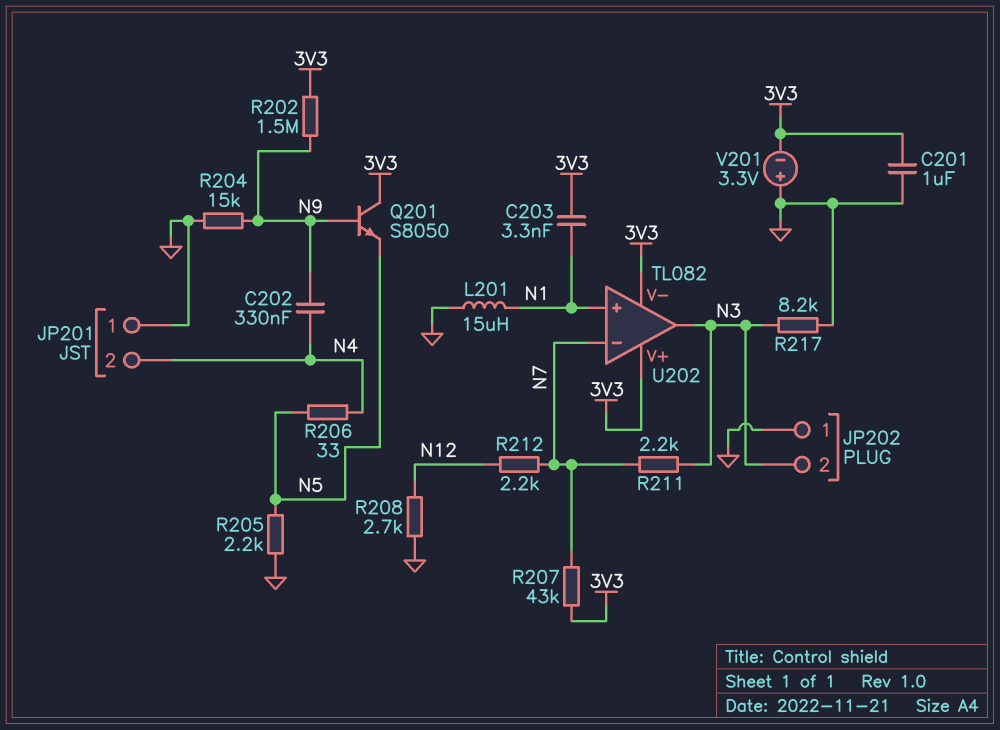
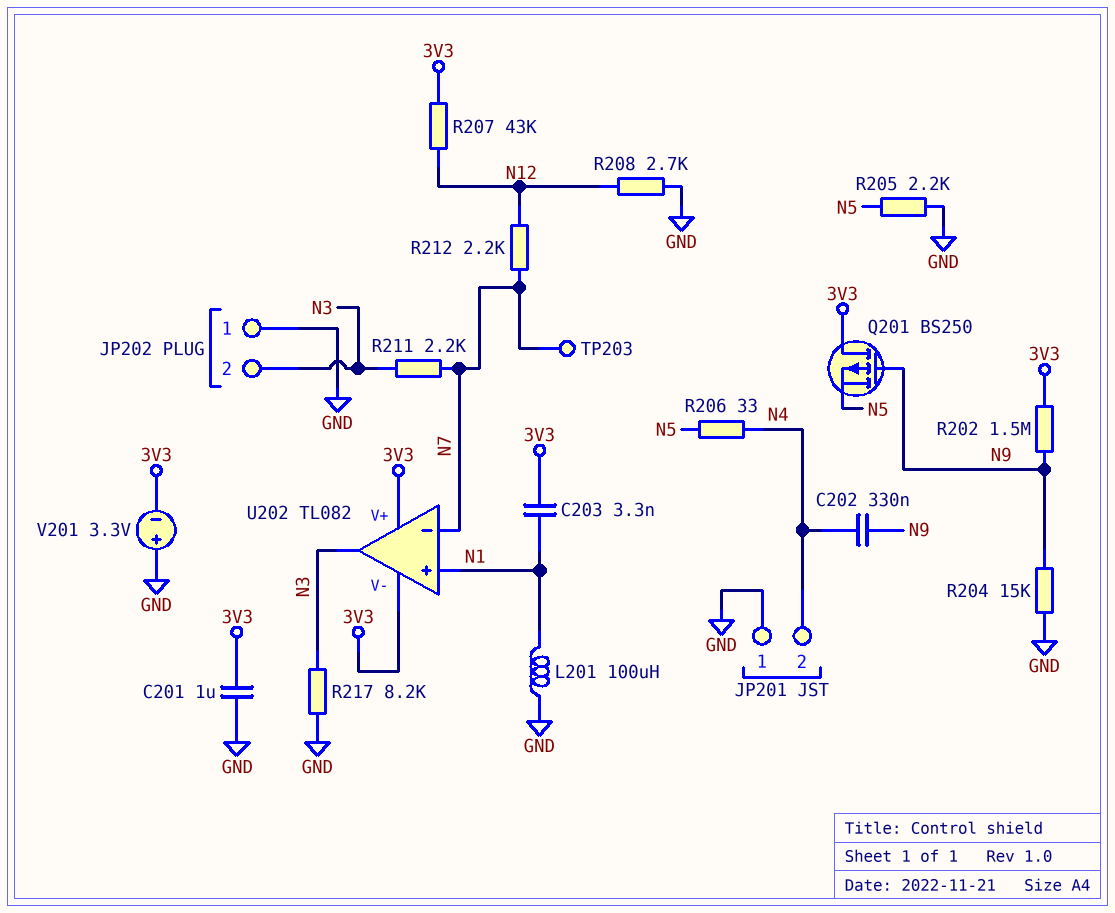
L201: 15uH (GND, N1) -> 100uH (GND, N1)
Q201: NPN S8050 (B N9, C 3V3, E N5) -> PMOS BS250 (G N9, D 3V3, S N5)
R207: 43k (3V3, N7) -> 43k (3V3, N12)
TP203: none -> test point (N7)

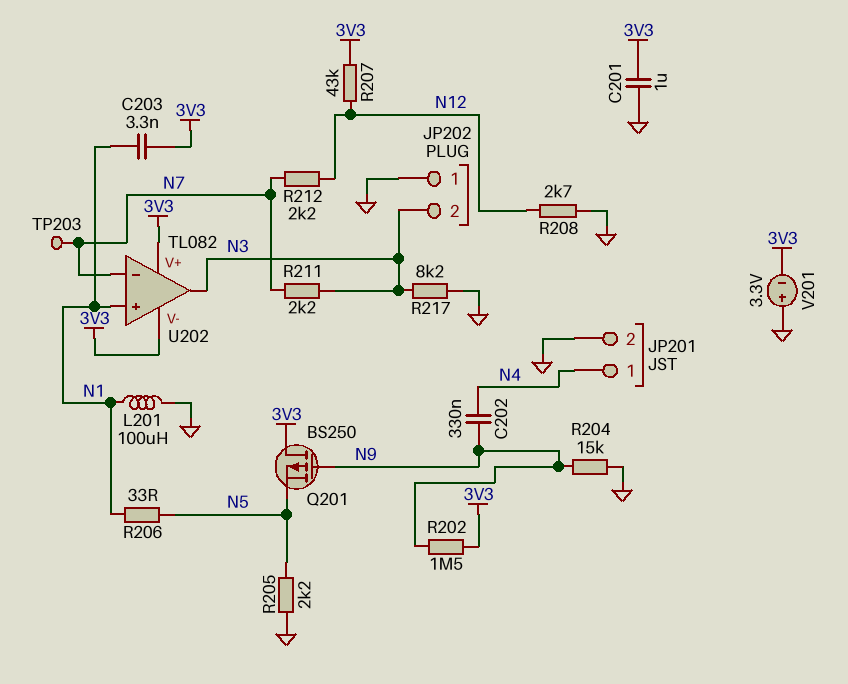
JP201 pin 1: GND -> N4
JP201 pin 2: N4 -> GND
R206: 33 (N4, N5) -> 33 (N1, N5)

